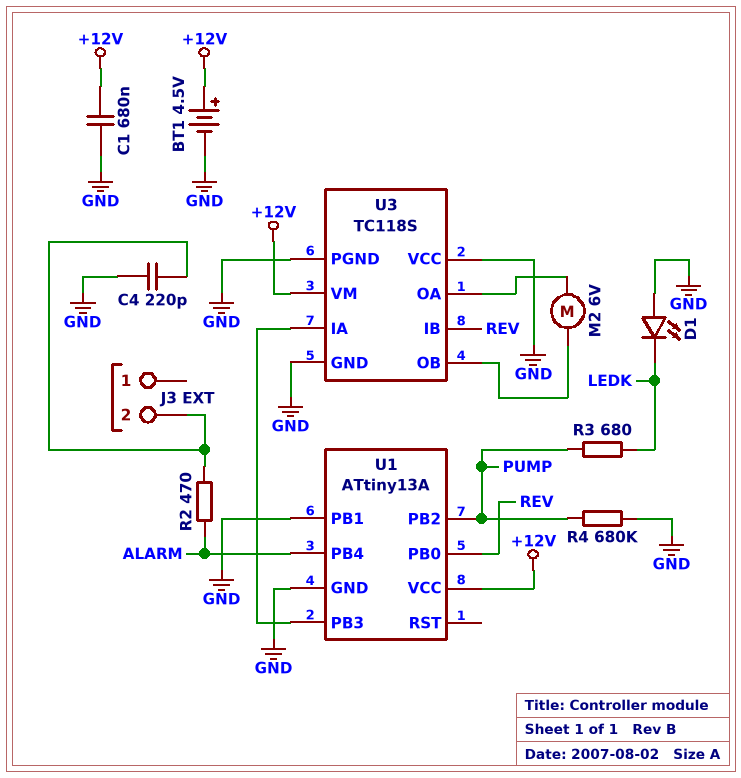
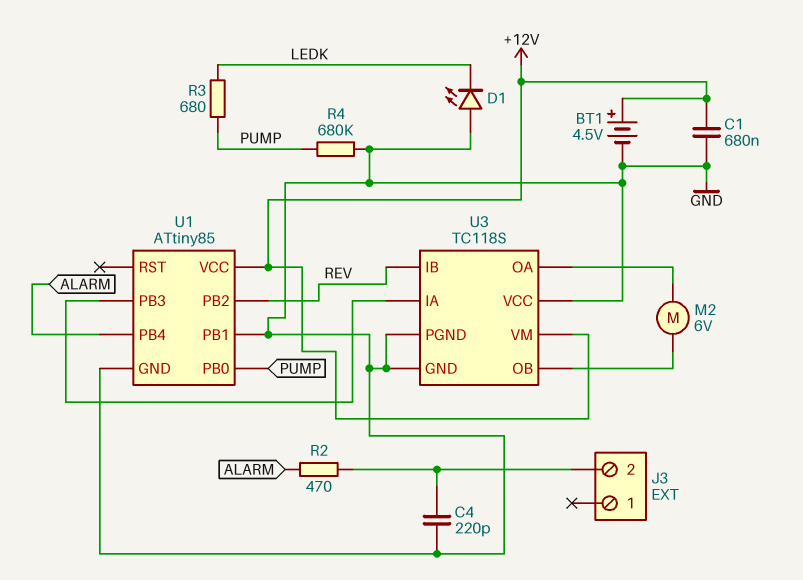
U1: ATtiny13A -> ATtiny85
U1 pin PB0: REV -> PUMP
U1 pin PB2: PUMP -> REV

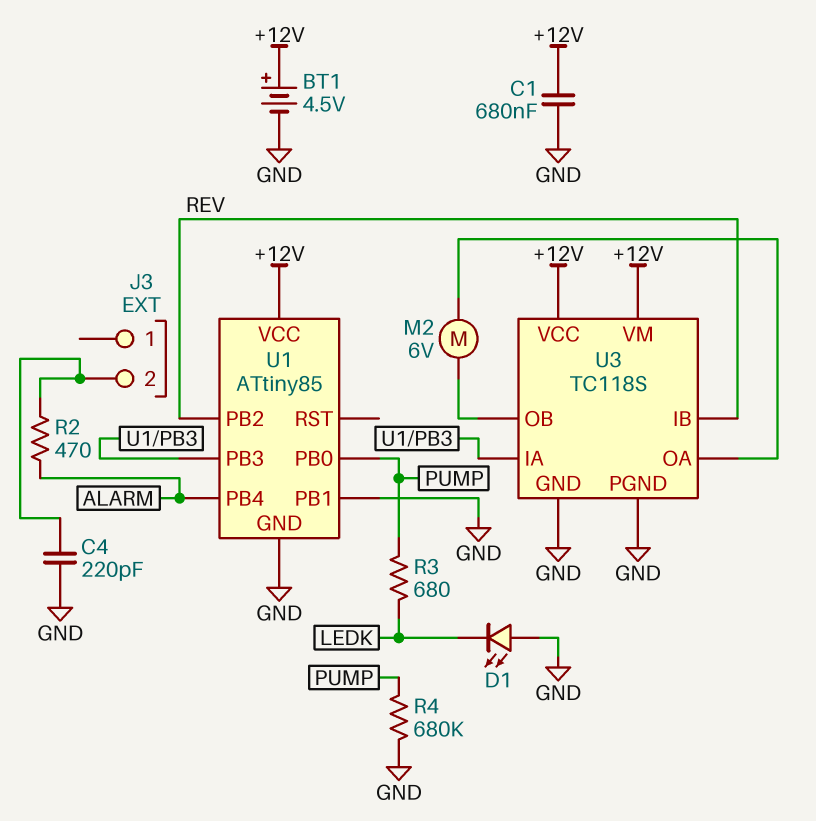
U3 pin VCC: GND -> +12V

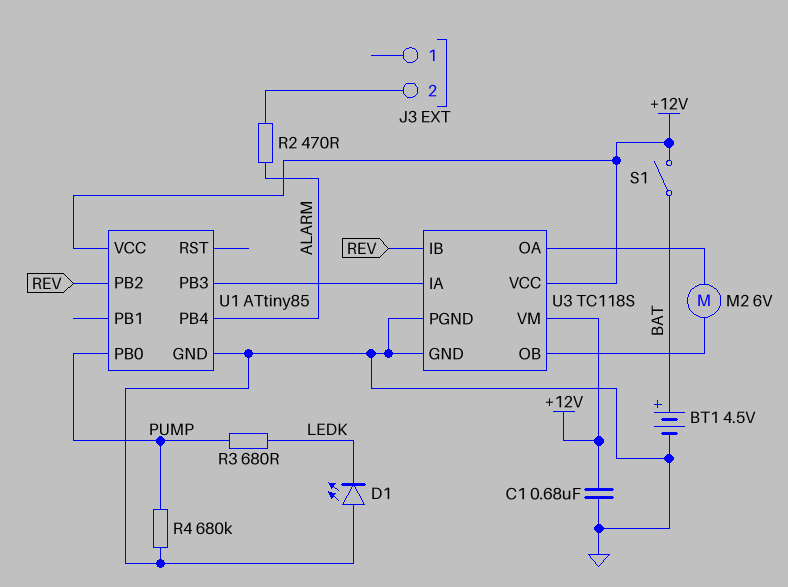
BT1: 4.5V (plus +12V, minus GND) -> 4.5V (plus BAT, minus GND)
C4: 220pF (GND, J3/2) -> none
S1: none -> switch (+12V, BAT)
U1 pin PB1: GND -> none

